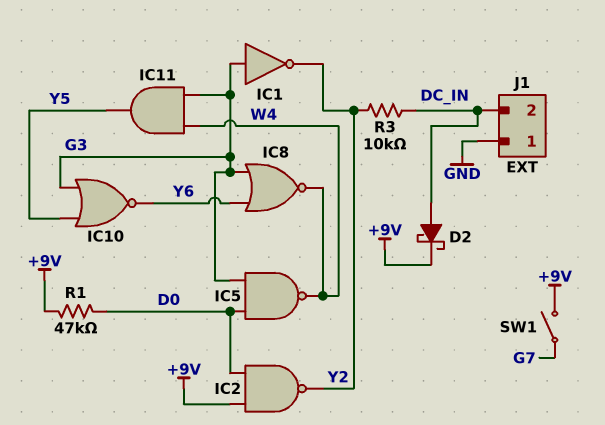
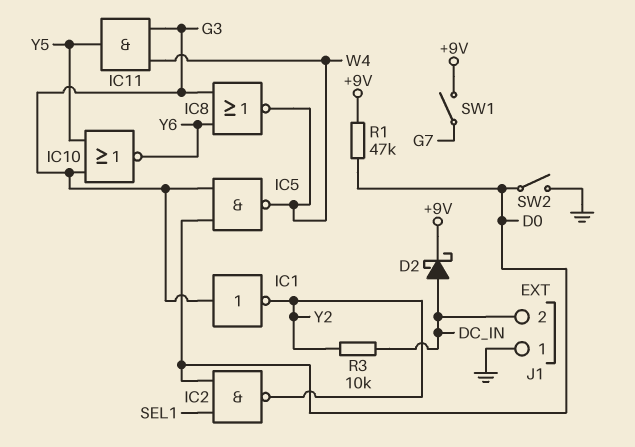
IC2: NAND (in +9V, in D0, out Y2) -> NAND (in D0, in SEL1, out Y2)
SW2: none -> switch (D0, GND)

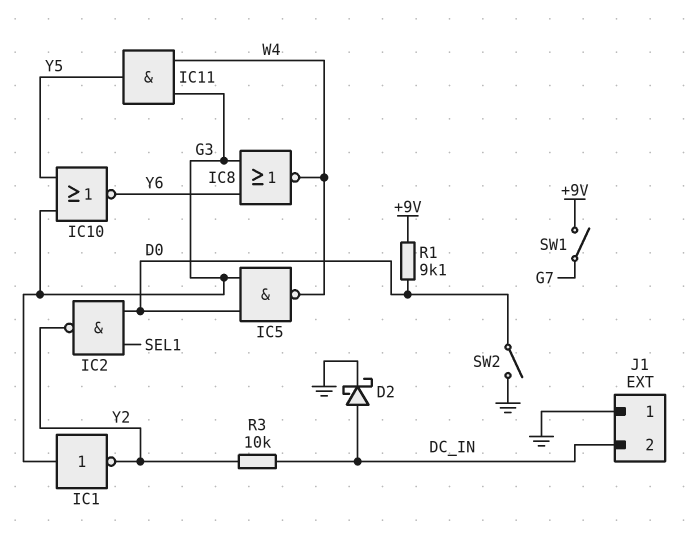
D2: schottky (A DC_IN, K +9V) -> schottky (A DC_IN, K GND)
R1: 47k (+9V, D0) -> 9.1k (+9V, D0)

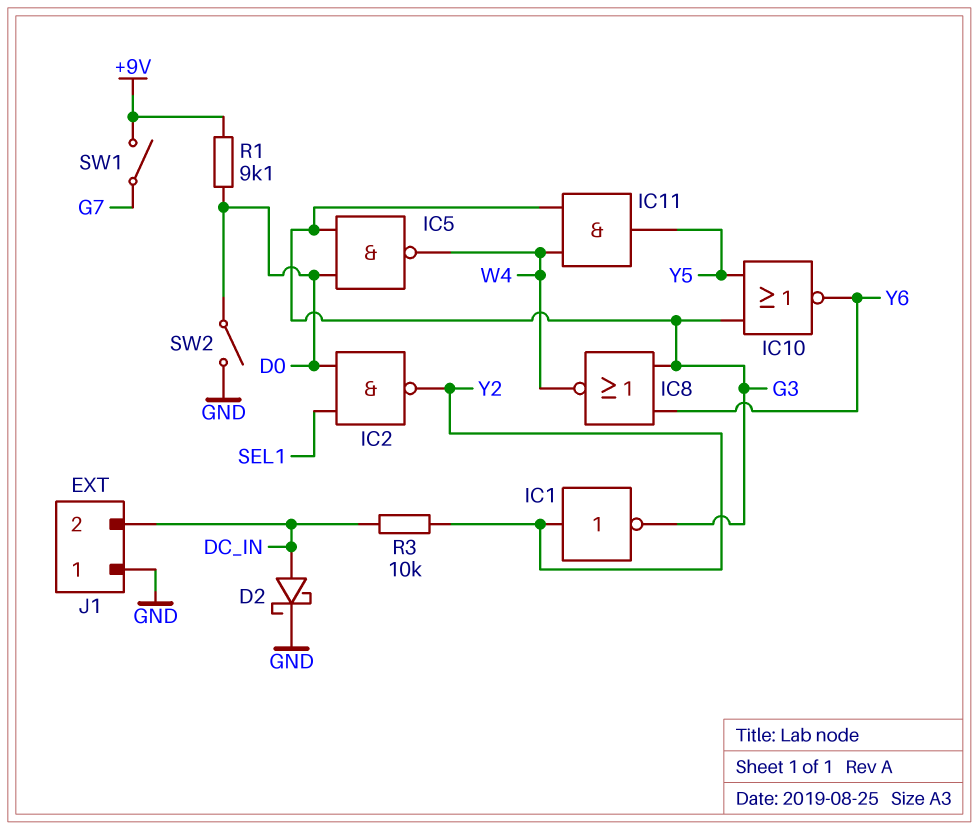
IC1: NOT (in G3, out Y2) -> NOT (in Y2, out G3)

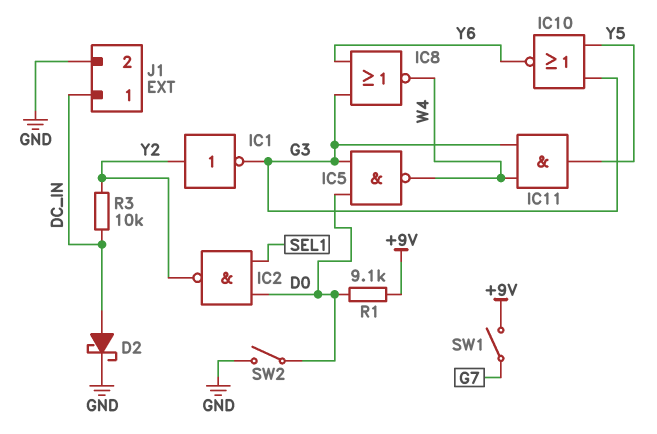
J1 pin 1: GND -> DC_IN
J1 pin 2: DC_IN -> GND

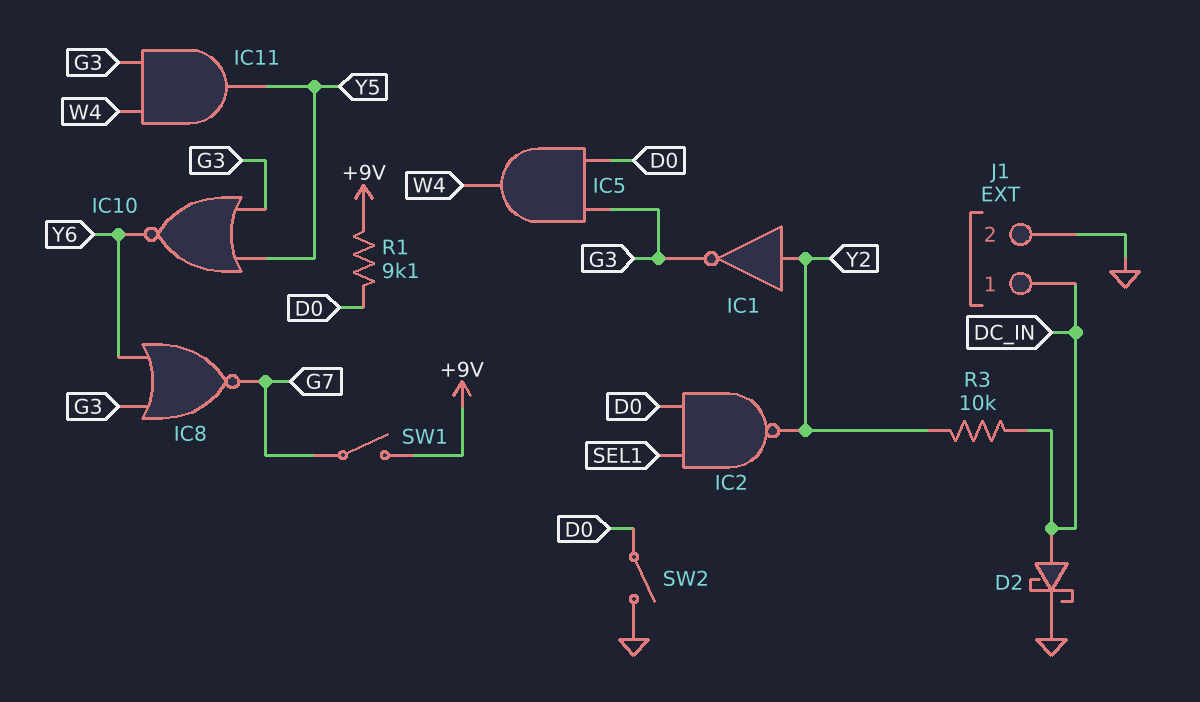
IC5: NAND (in D0, in G3, out W4) -> AND (in D0, in G3, out W4)
IC8: NOR (in G3, in Y6, out W4) -> NOR (in G3, in Y6, out G7)

